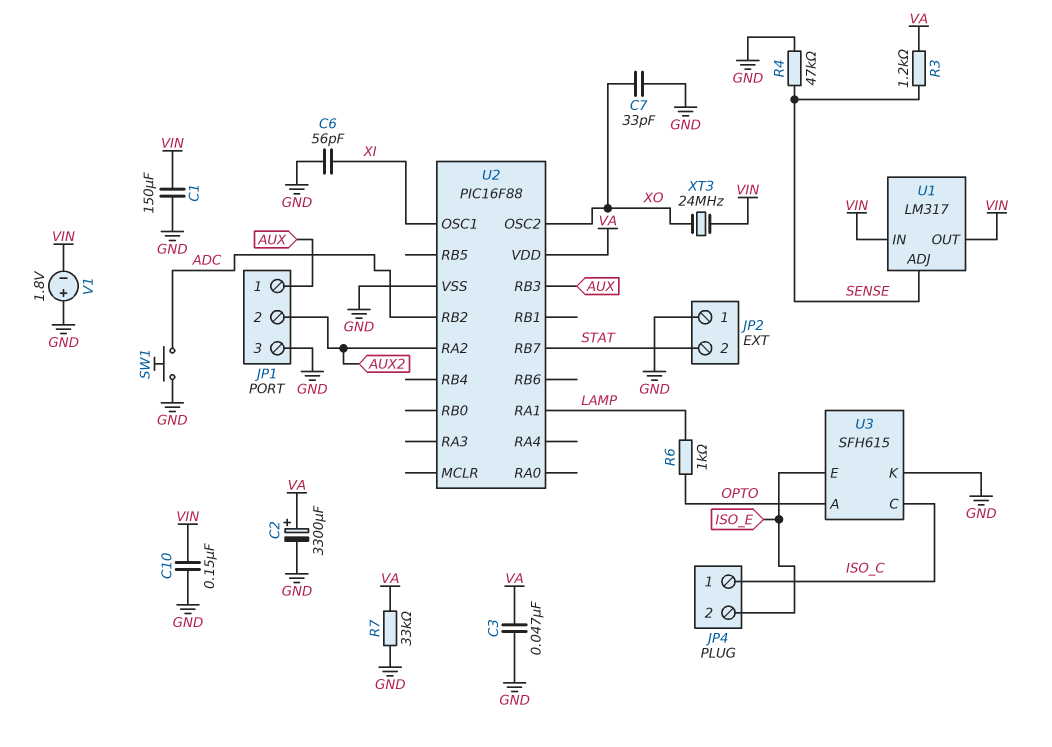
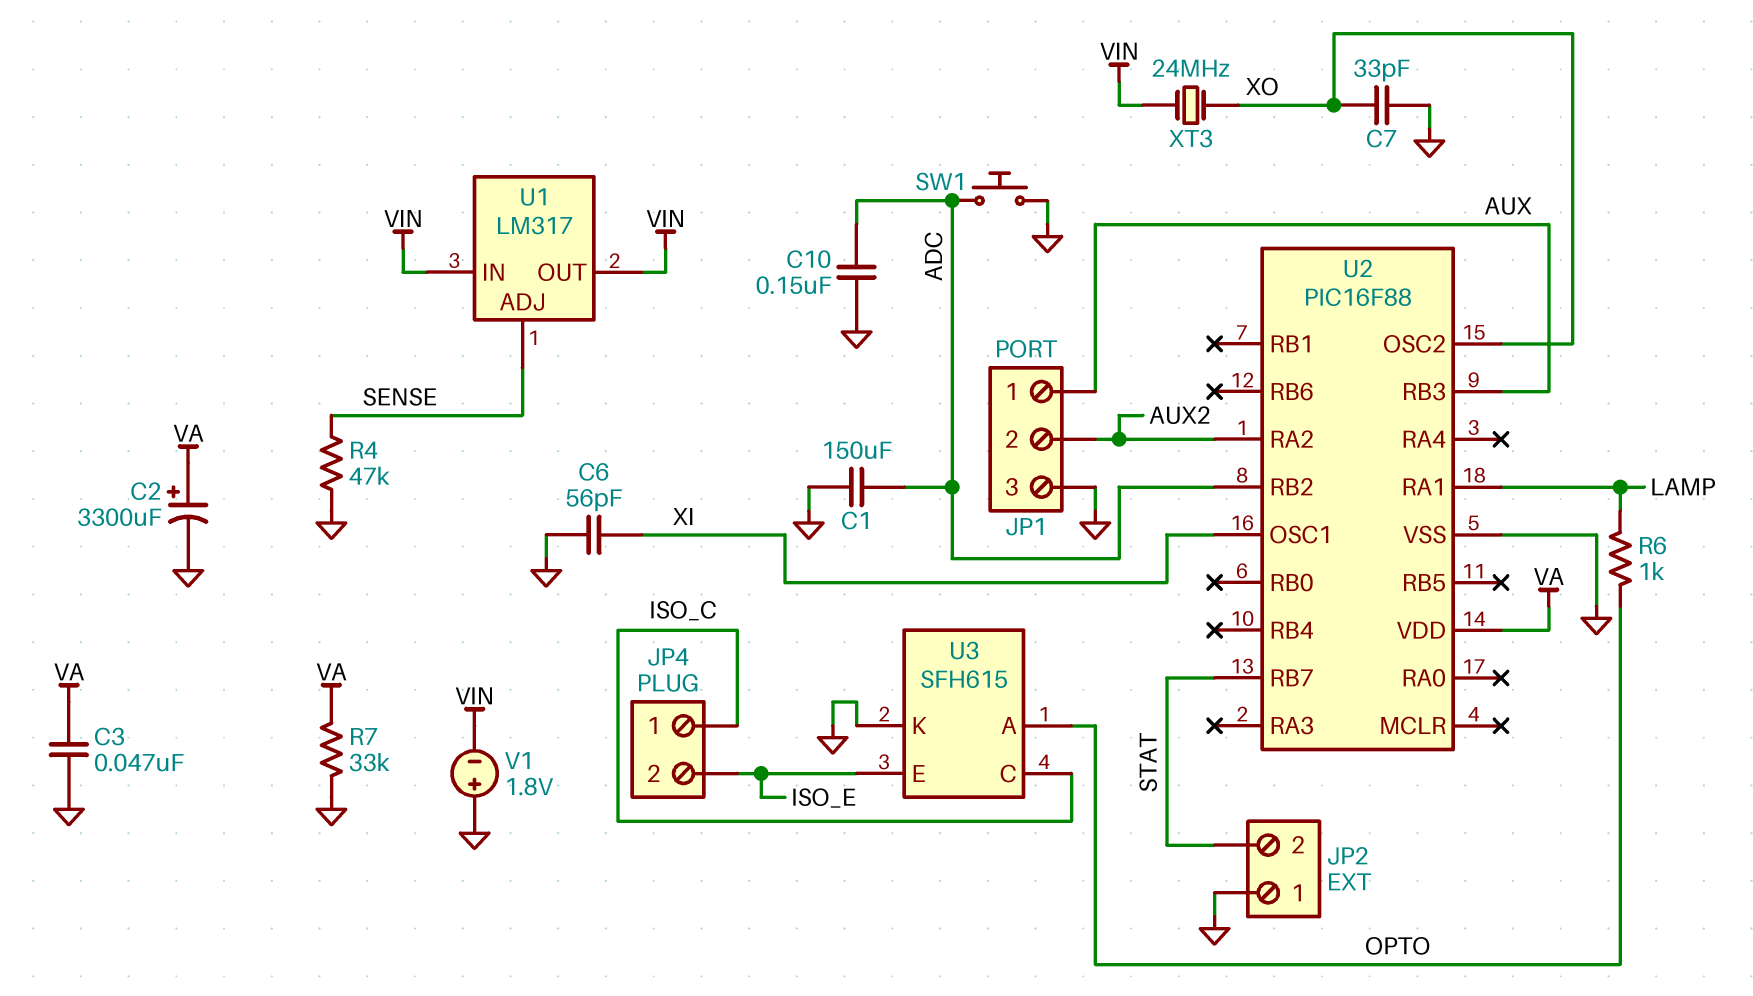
C1: 150uF (GND, VIN) -> 150uF (ADC, GND)
C10: 150nF (GND, VIN) -> 150nF (ADC, GND)
R3: 1.2k (SENSE, VA) -> none

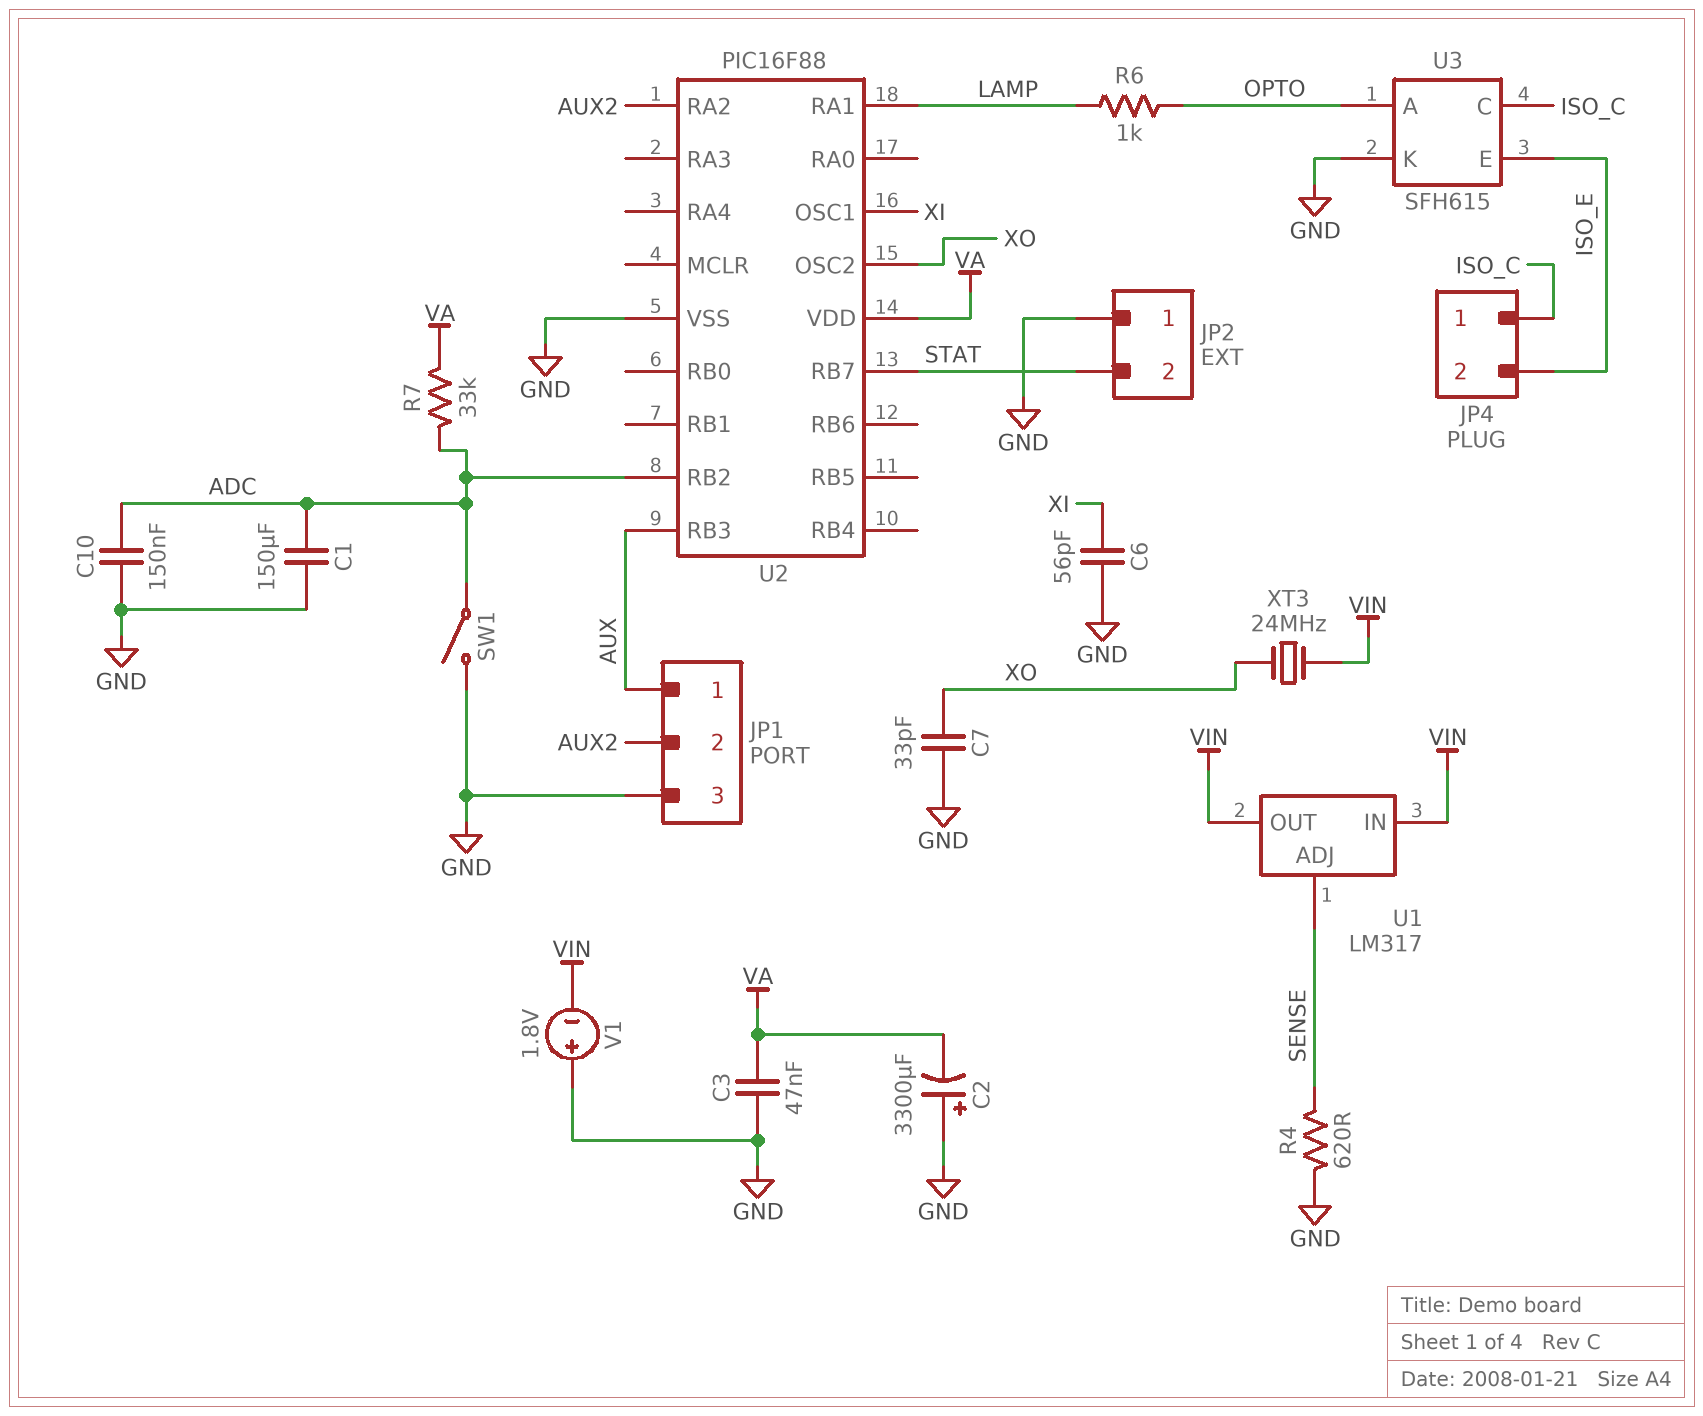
C2: 3300uF (plus VA, minus GND) -> 3300uF (plus GND, minus VA)
R4: 47k (GND, SENSE) -> 620 (GND, SENSE)
R7: 33k (GND, VA) -> 33k (ADC, VA)
SW1: button (ADC, GND) -> switch (ADC, GND)

